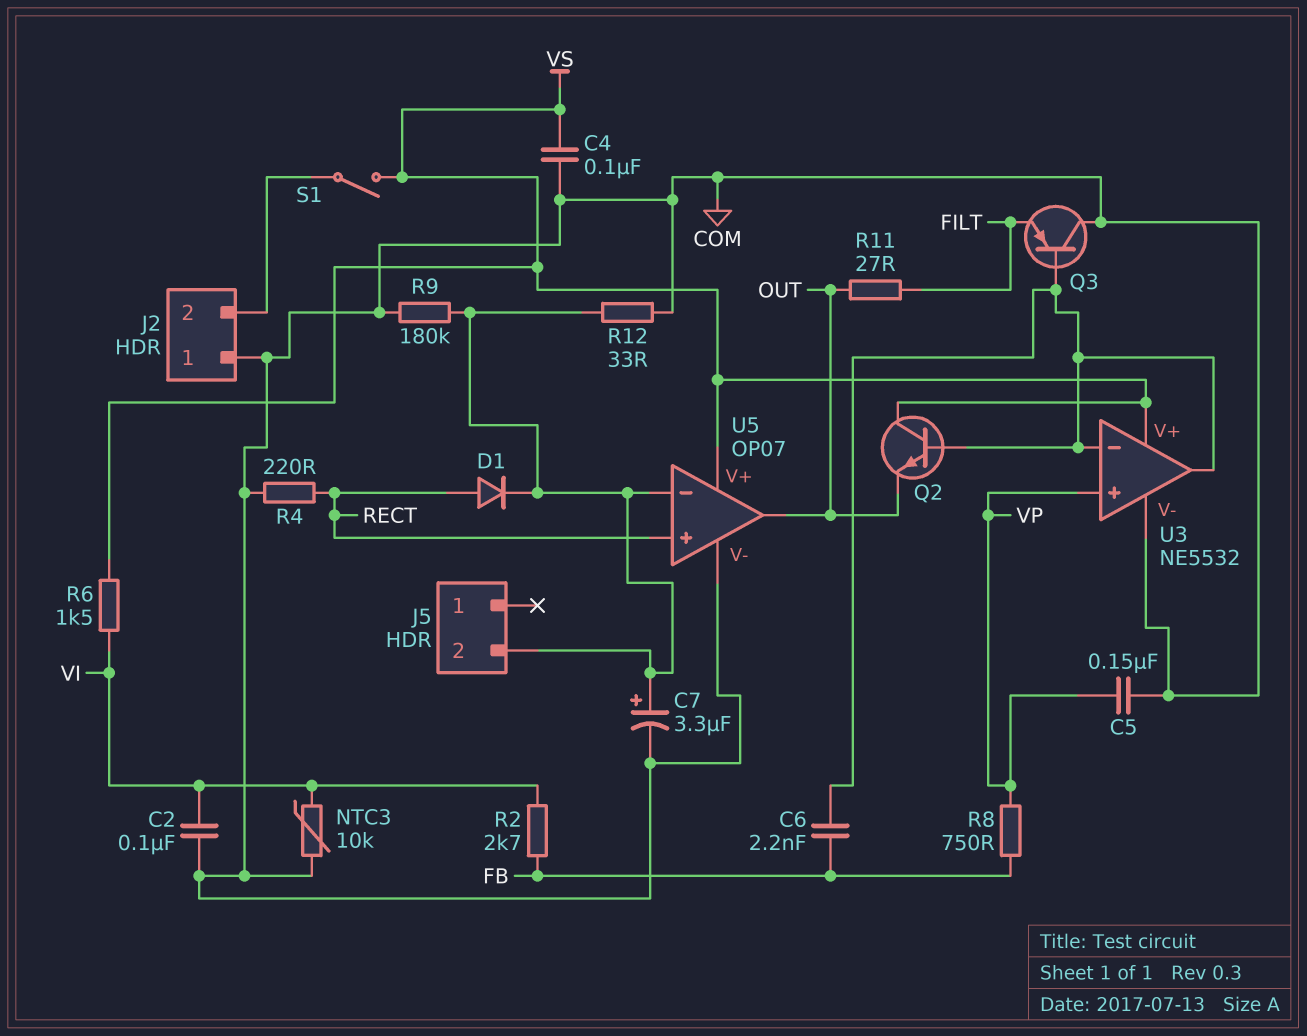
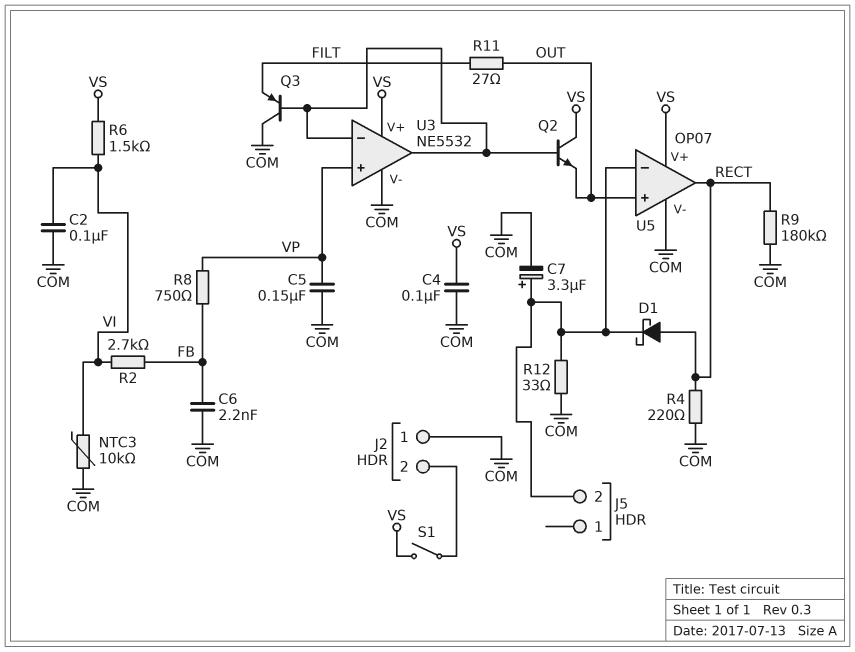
C6: 2.2nF (FB, U3/in-) -> 2.2nF (COM, FB)
D1: diode (A RECT, K J5/2) -> schottky (A RECT, K J5/2)
R9: 180k (COM, J5/2) -> 180k (COM, RECT)
U5 pin in+: RECT -> OUT
U5 pin out: OUT -> RECT

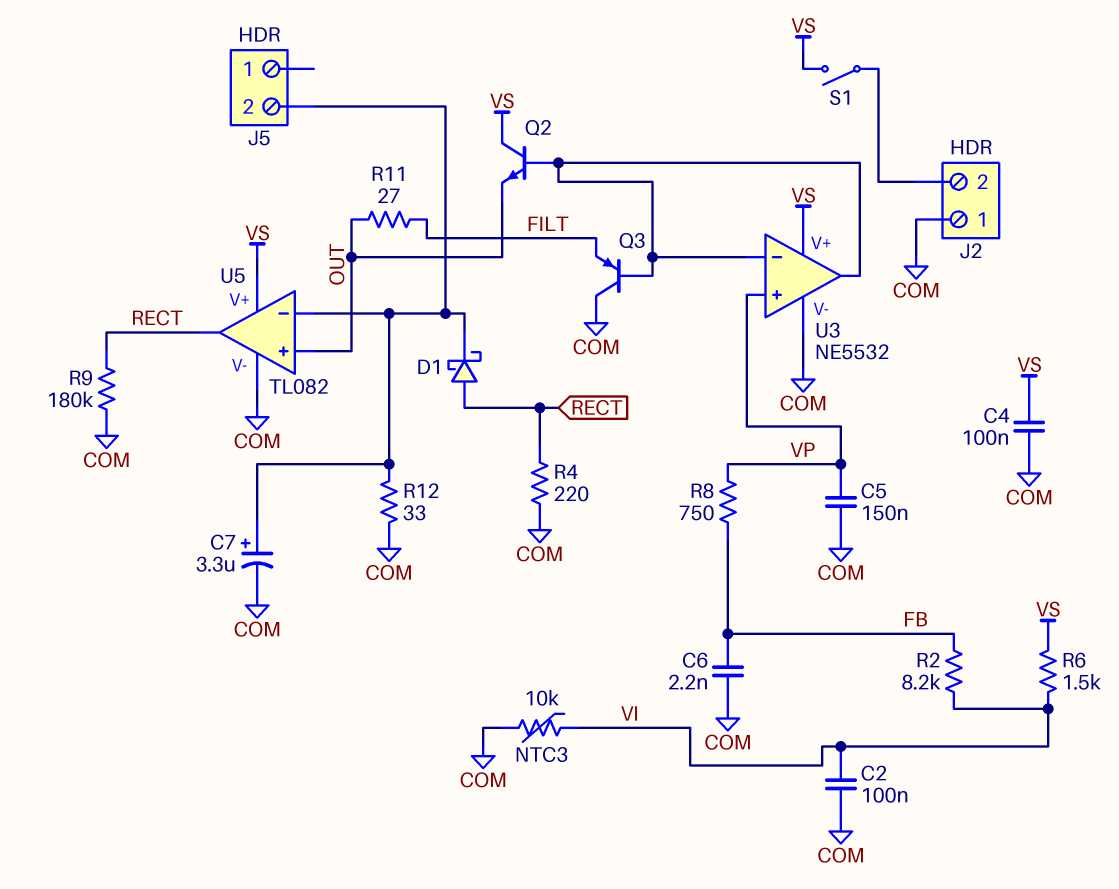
R2: 2.7k (FB, VI) -> 8.2k (FB, VI)
U5: OP07 -> TL082

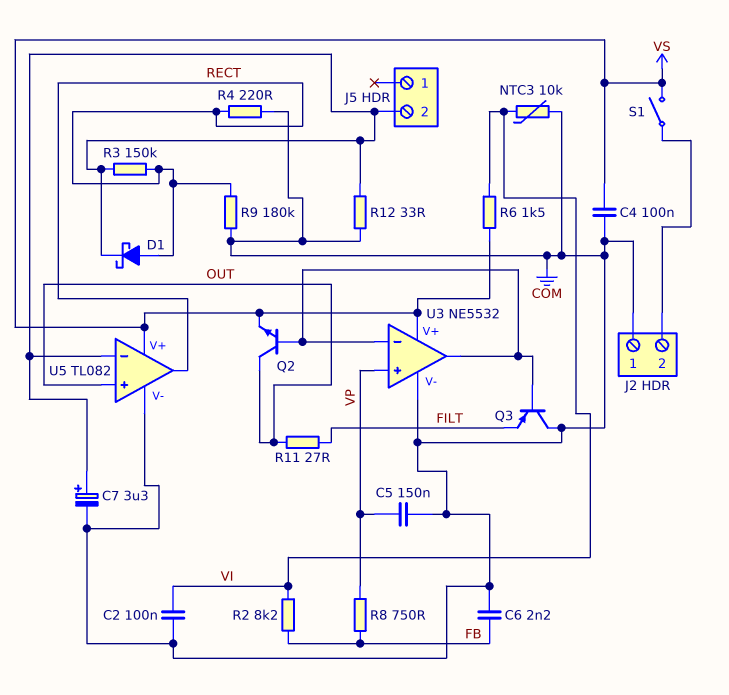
Q2: NPN (B U3/in-, C VS, E OUT) -> NPN (B U3/in-, C OUT, E VS)
R3: none -> 150k (J5/2, RECT)

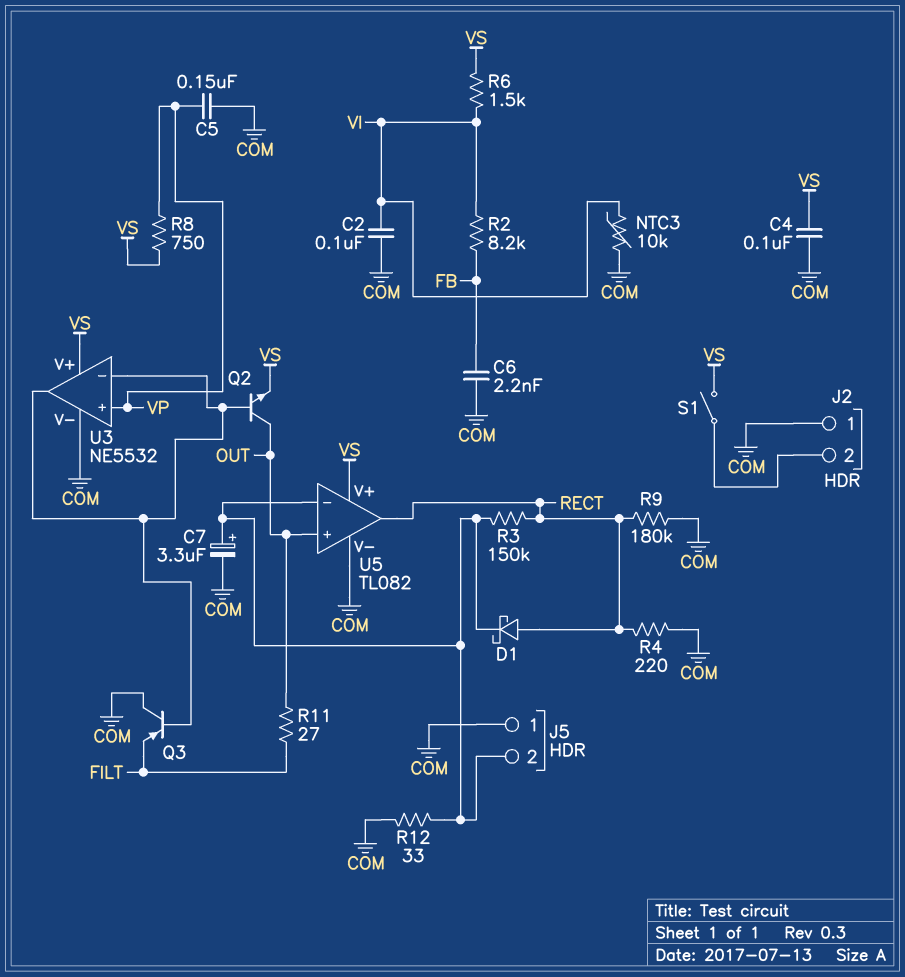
J5 pin 1: none -> COM
R8: 750 (FB, VP) -> 750 (VP, VS)

